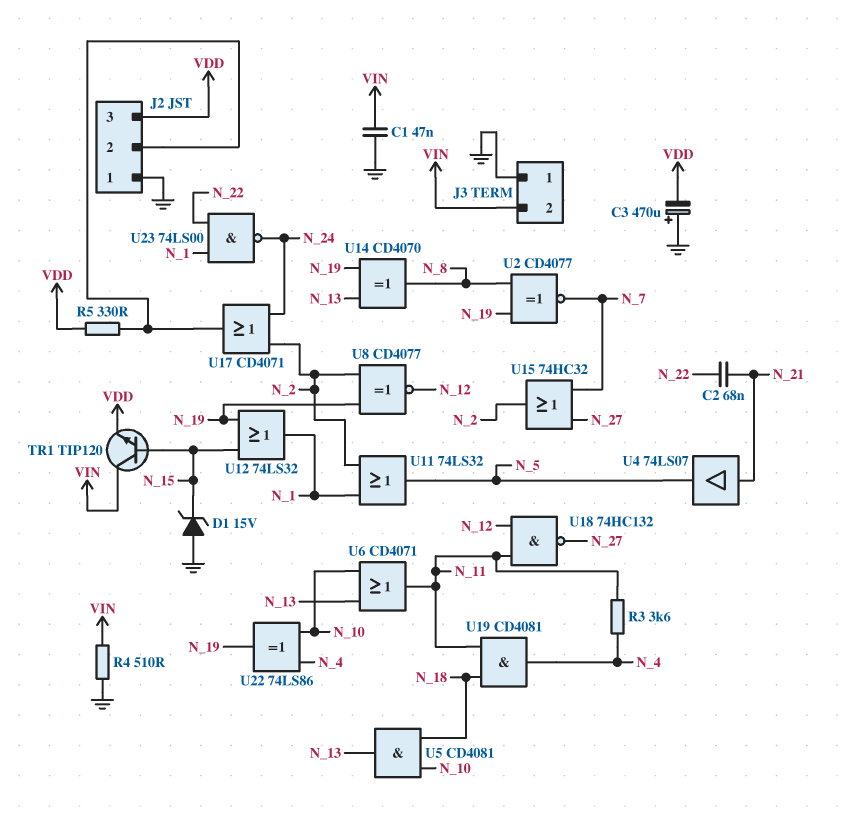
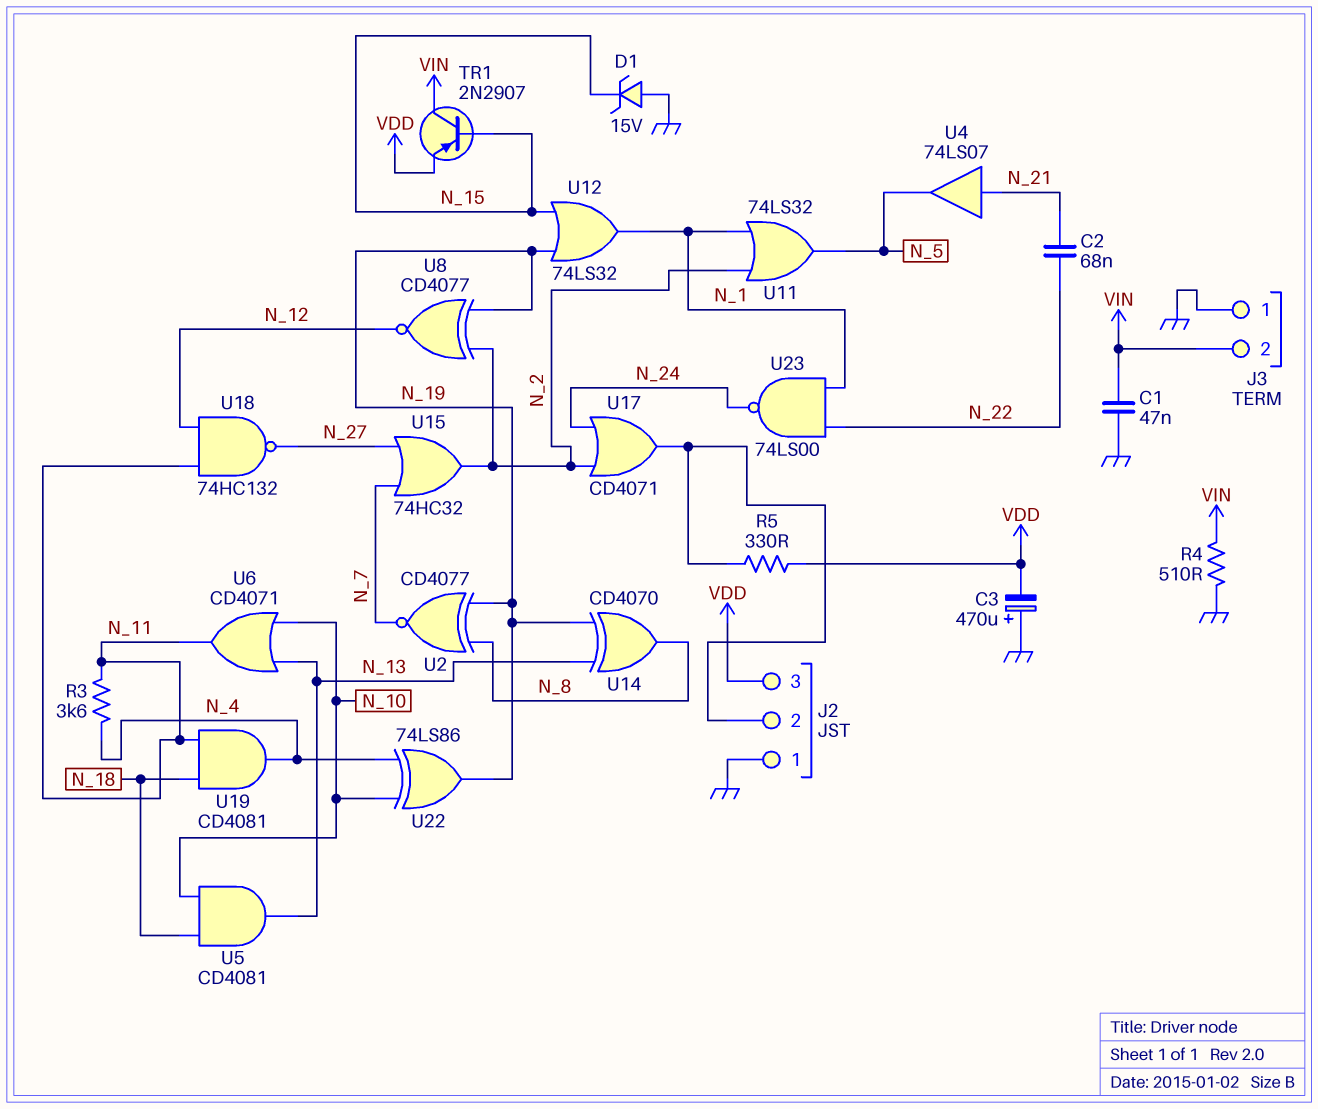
TR1: NPN TIP120 (B N_15, C VIN, E VDD) -> PNP 2N2907 (B N_15, C VIN, E VDD)

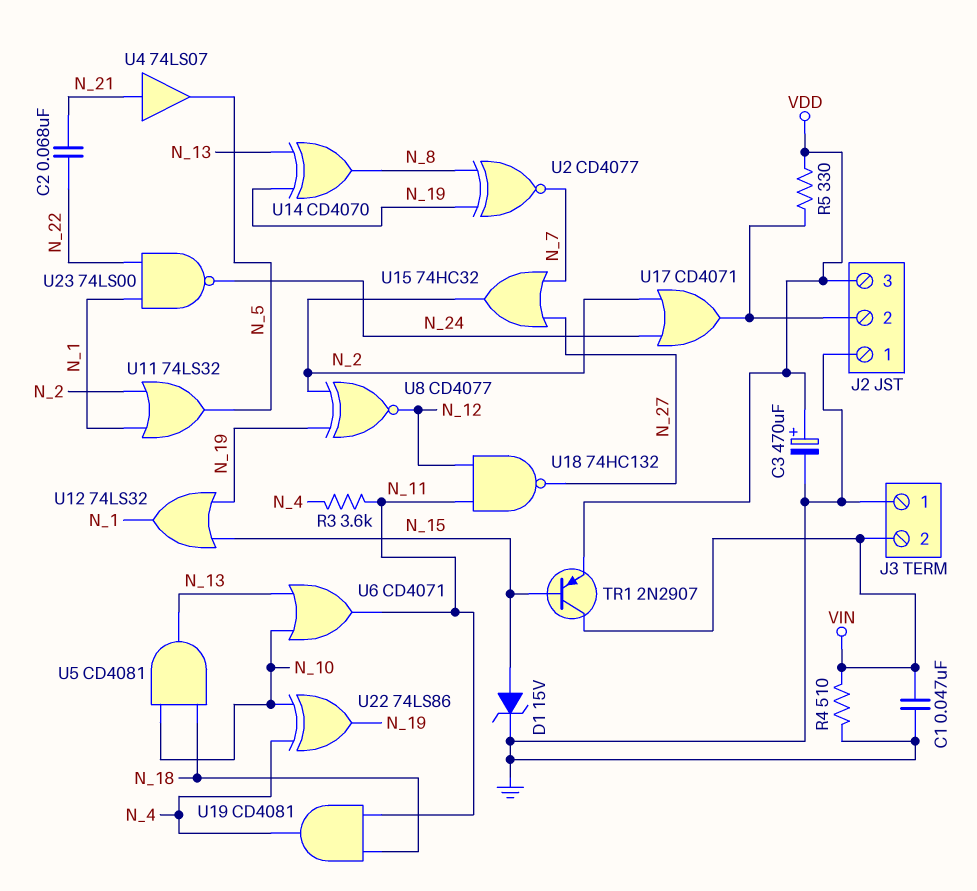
C3: 470uF (plus GND, minus VDD) -> 470uF (plus VDD, minus GND)
D1: zener 15V (A GND, K N_15) -> zener 15V (A N_15, K GND)

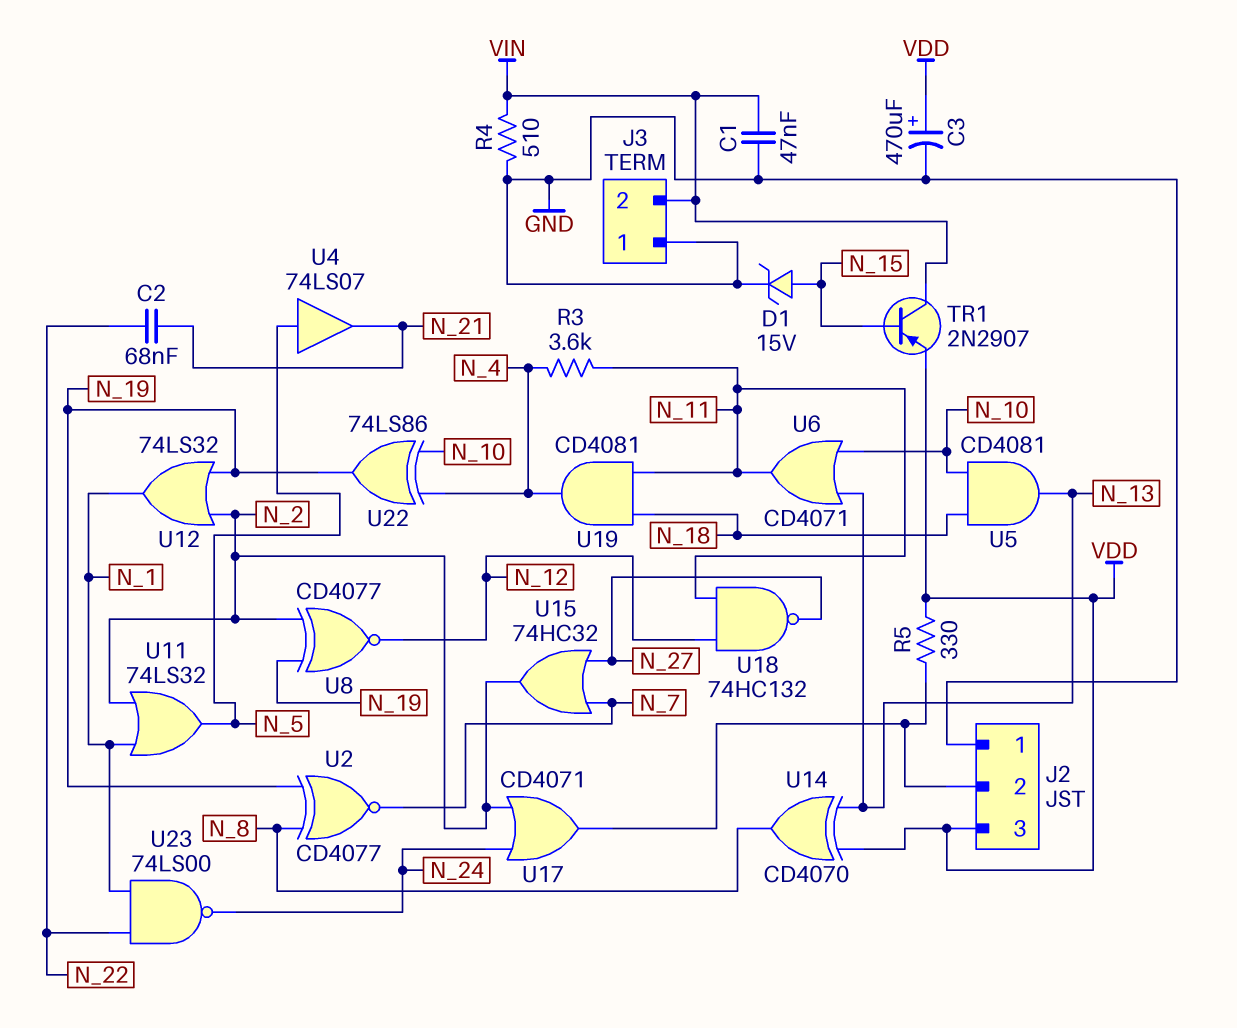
U4: buffer 74LS07 (in N_21, out N_5) -> buffer 74LS07 (in N_5, out N_21)
U12: OR 74LS32 (in N_15, in N_19, out N_1) -> OR 74LS32 (in N_2, in N_19, out N_1)
U14: XOR CD4070 (in N_13, in N_19, out N_8) -> XOR CD4070 (in N_13, in VDD, out N_8)

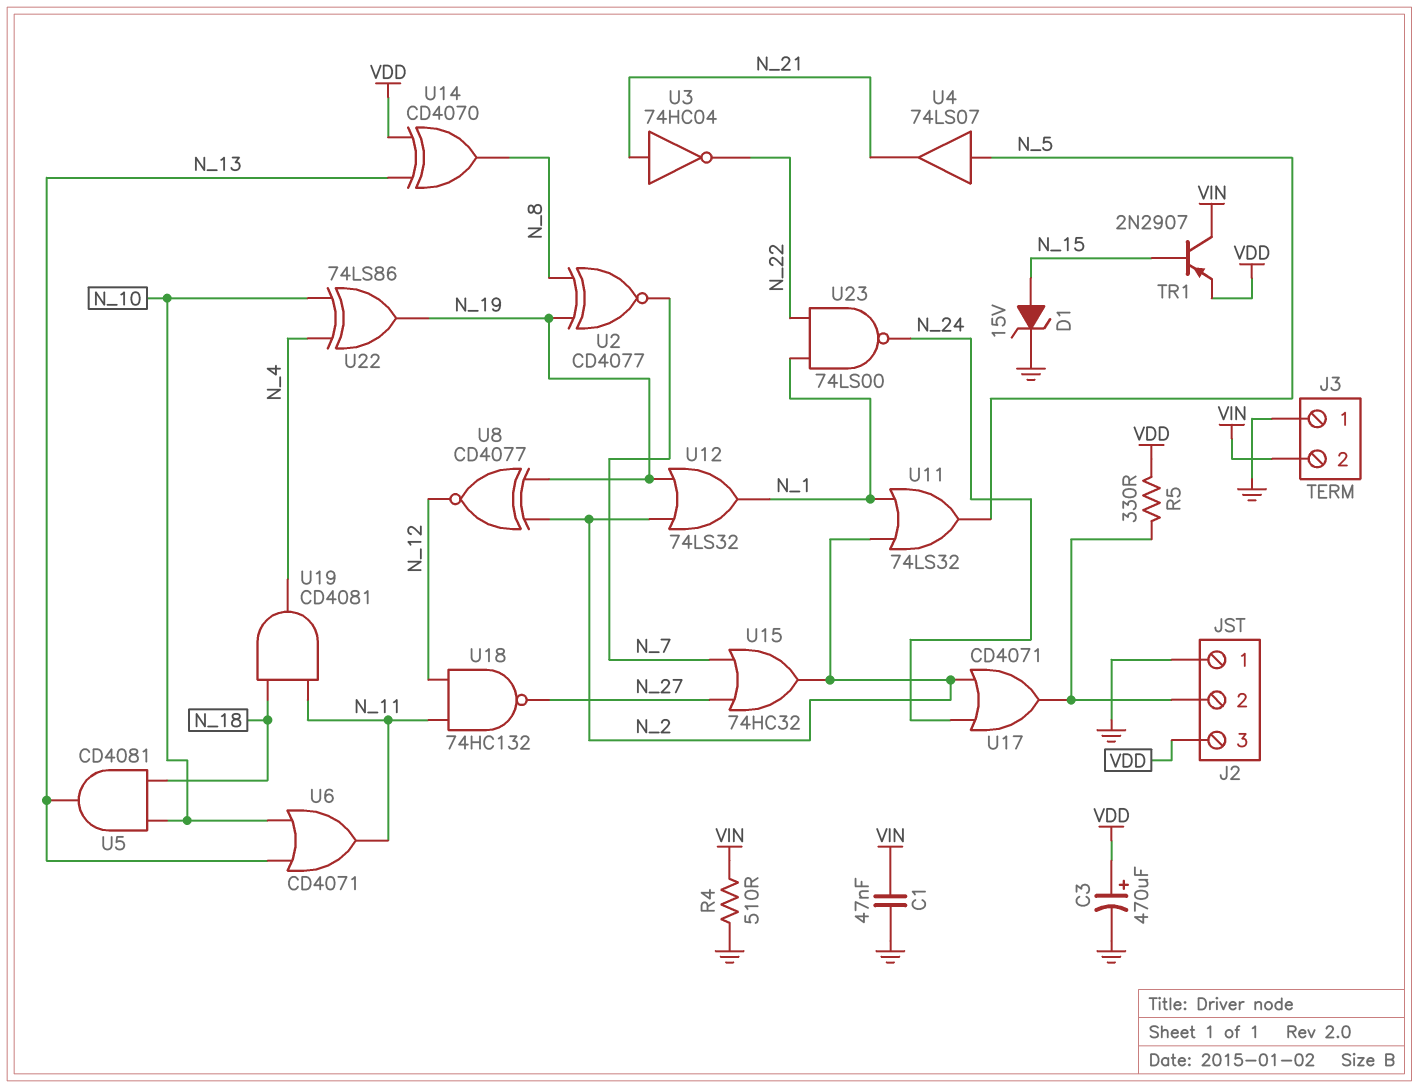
C2: 68nF (N_21, N_22) -> none
R3: 3.6k (N_4, N_11) -> none
U3: none -> NOT 74HC04 (in N_21, out N_22)

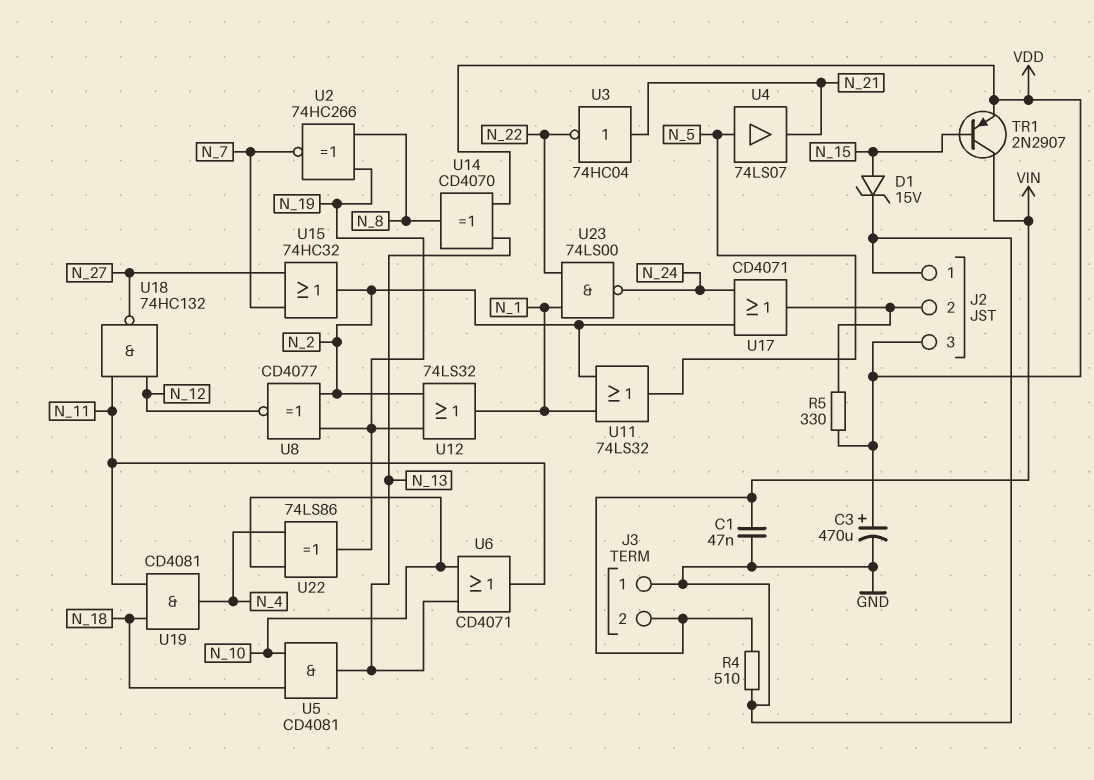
U2: XNOR CD4077 (in N_8, in N_19, out N_7) -> XNOR 74HC266 (in N_8, in N_19, out N_7)

